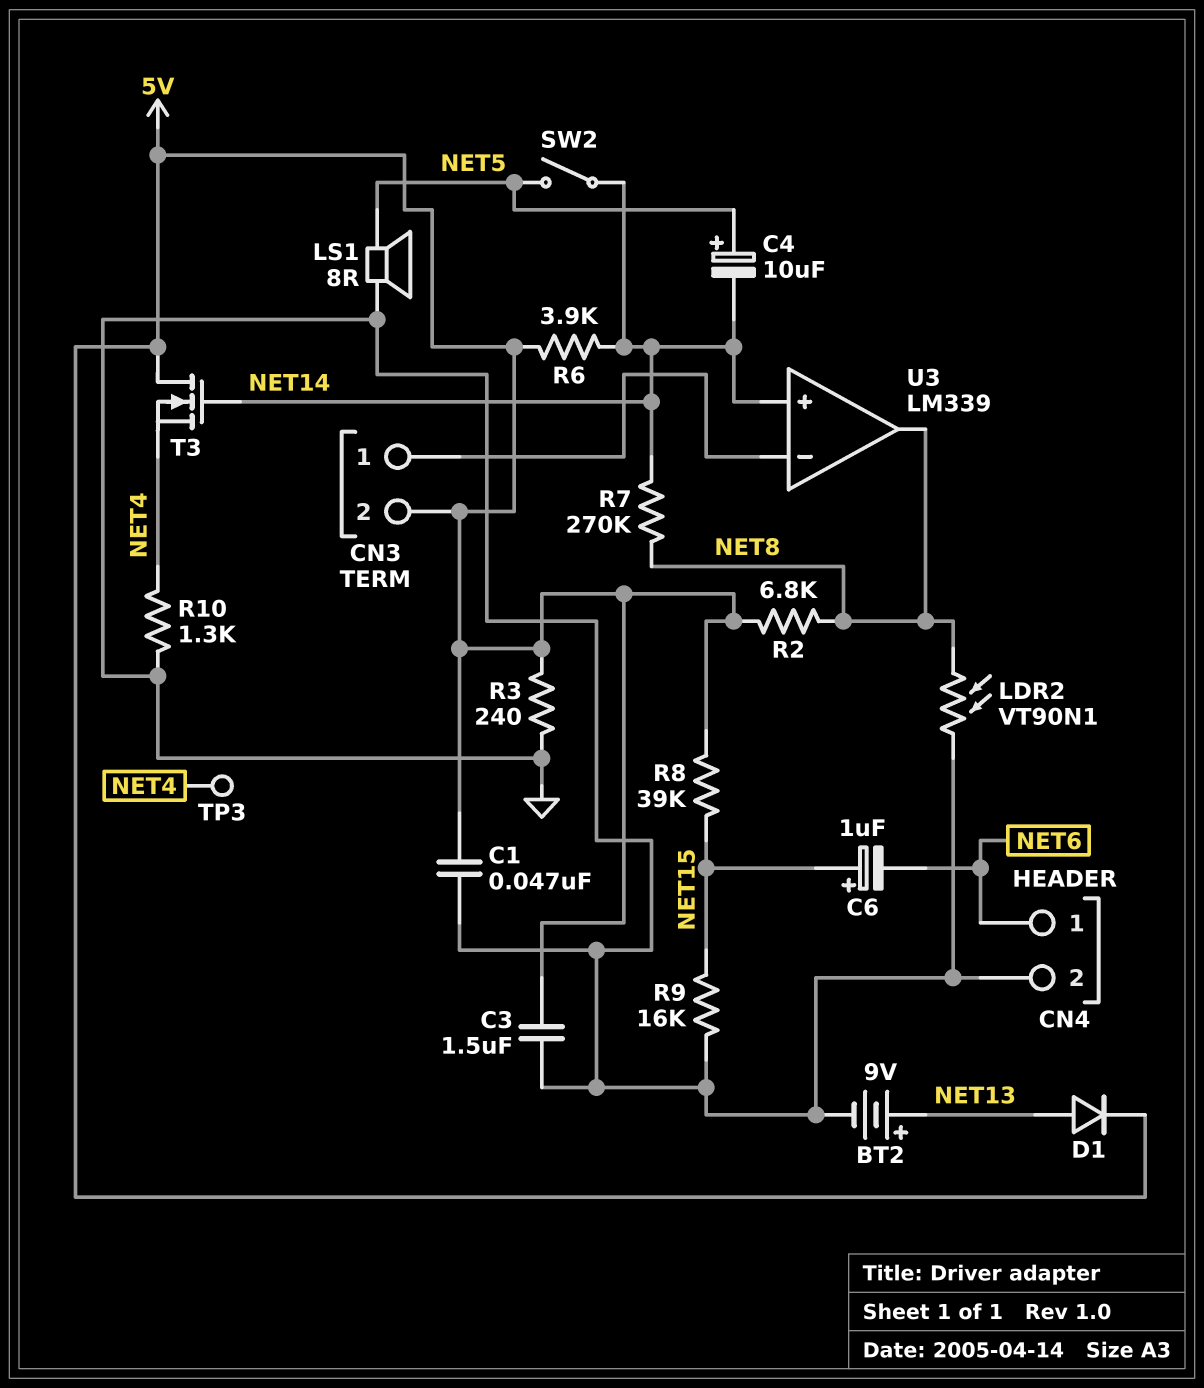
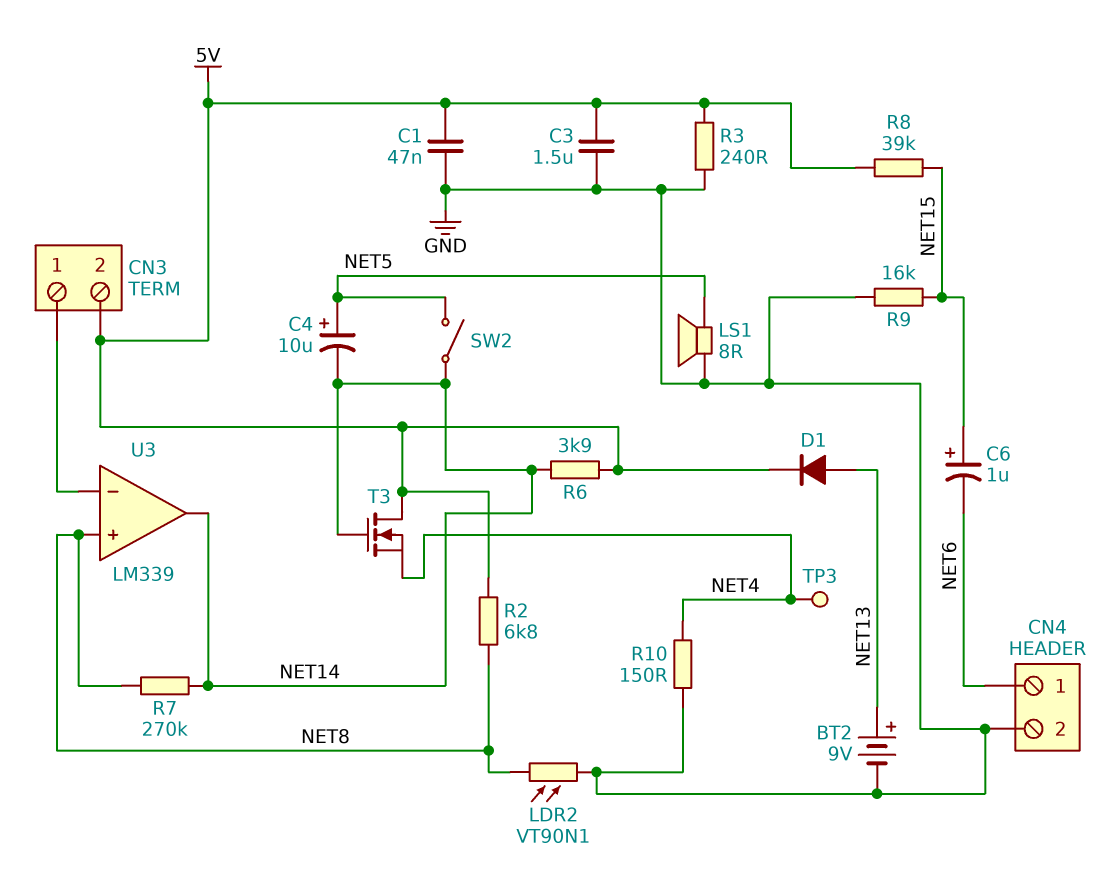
R10: 1.3k (GND, NET4) -> 150 (GND, NET4)
U3 pin in+: NET14 -> NET8
U3 pin out: NET8 -> NET14

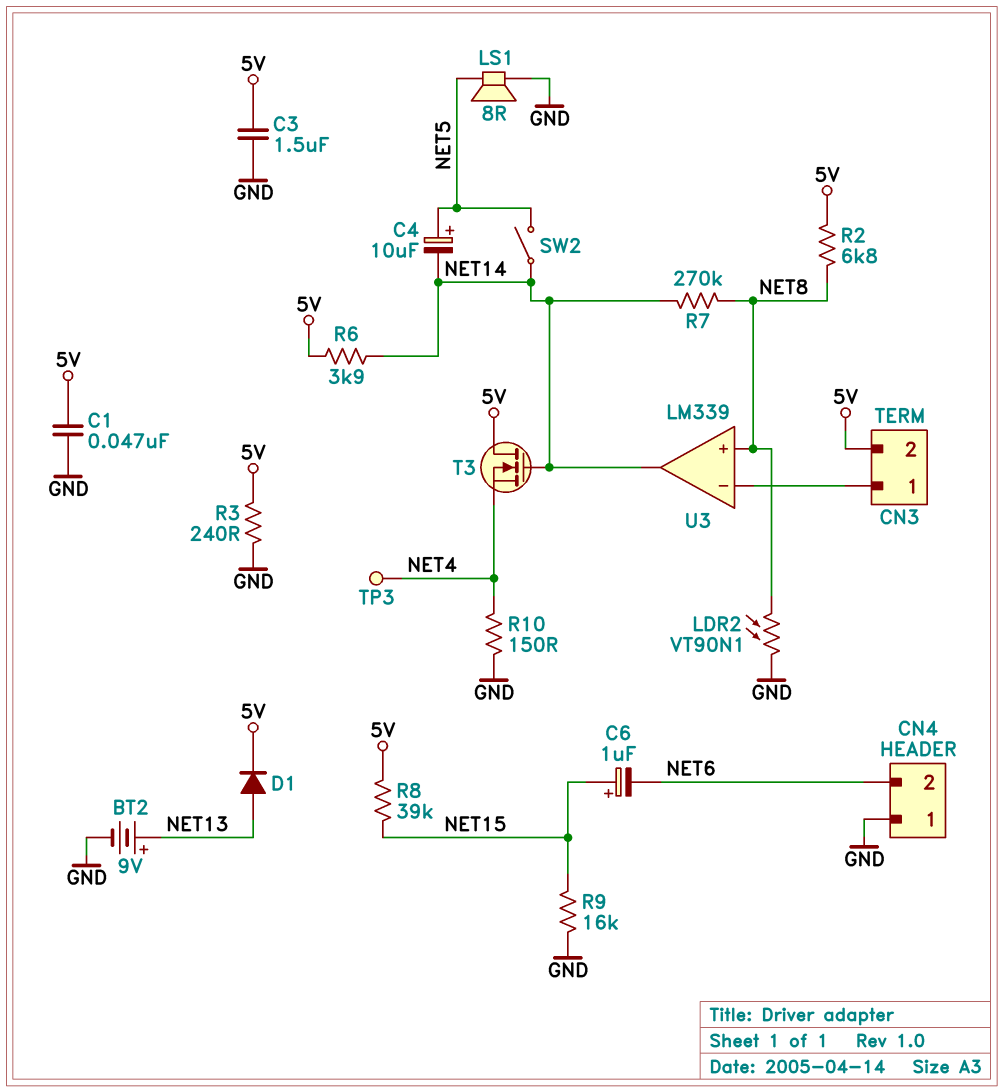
CN4 pin 1: NET6 -> GND
CN4 pin 2: GND -> NET6

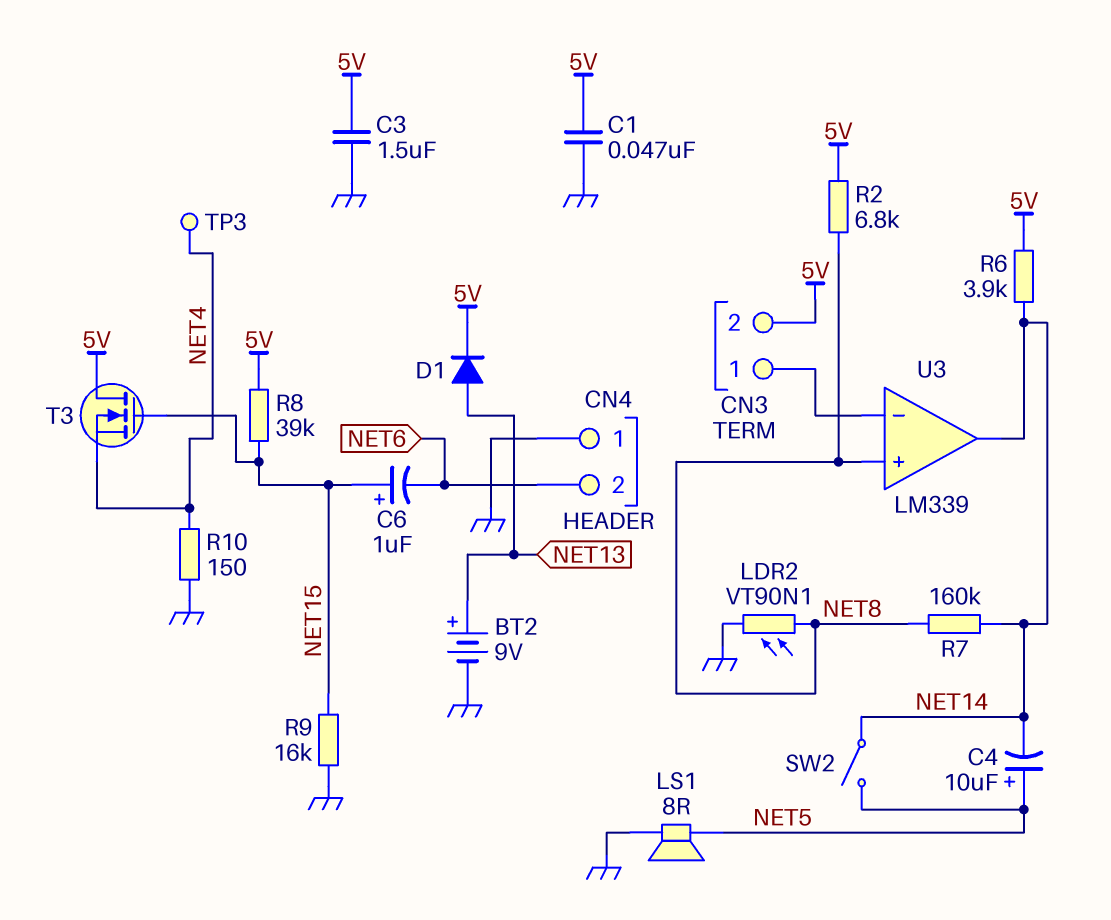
R3: 240 (5V, GND) -> none
R7: 270k (NET8, NET14) -> 160k (NET8, NET14)
T3: NMOS (G NET14, D 5V, S NET4) -> NMOS (G NET15, D 5V, S NET4)

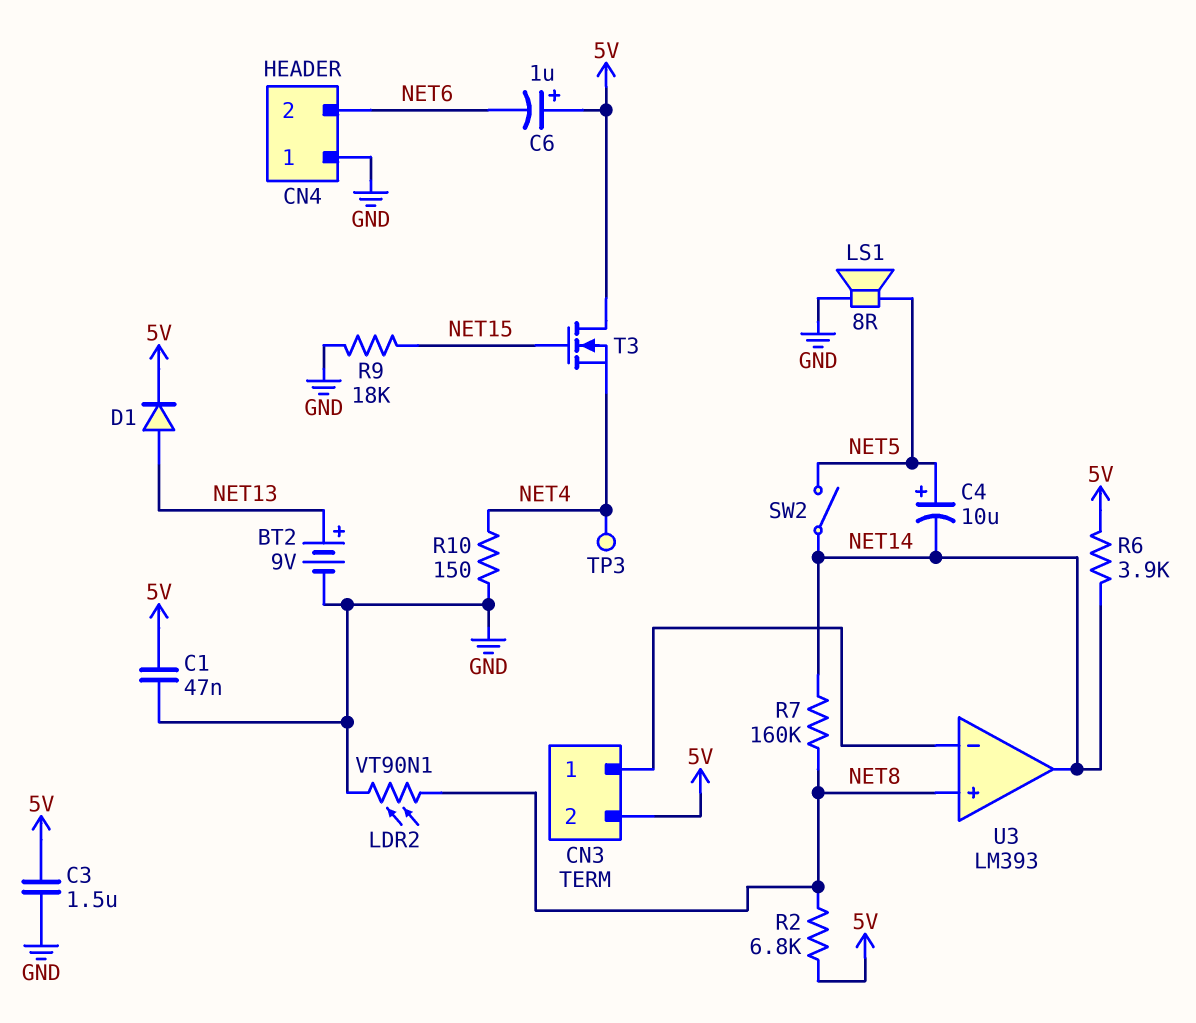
C6: 1uF (plus NET15, minus NET6) -> 1uF (plus 5V, minus NET6)
R8: 39k (5V, NET15) -> none
R9: 16k (GND, NET15) -> 18k (GND, NET15)
U3: LM339 -> LM393

